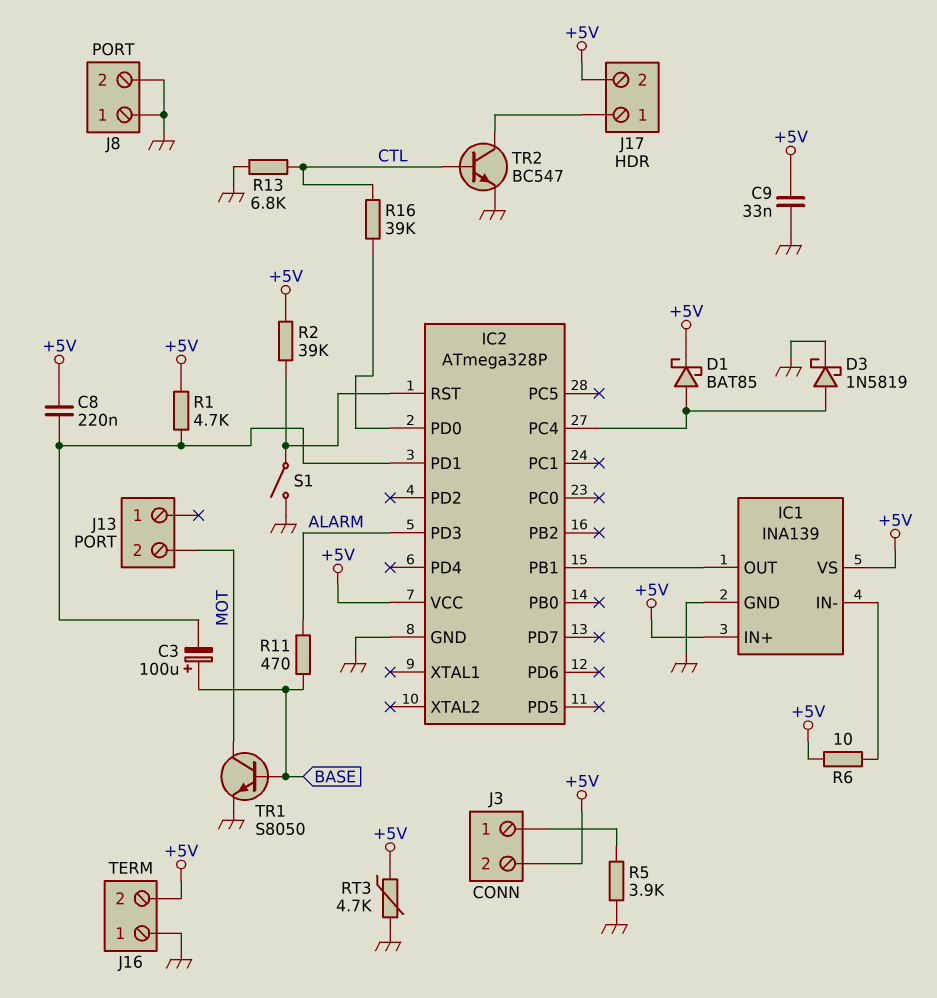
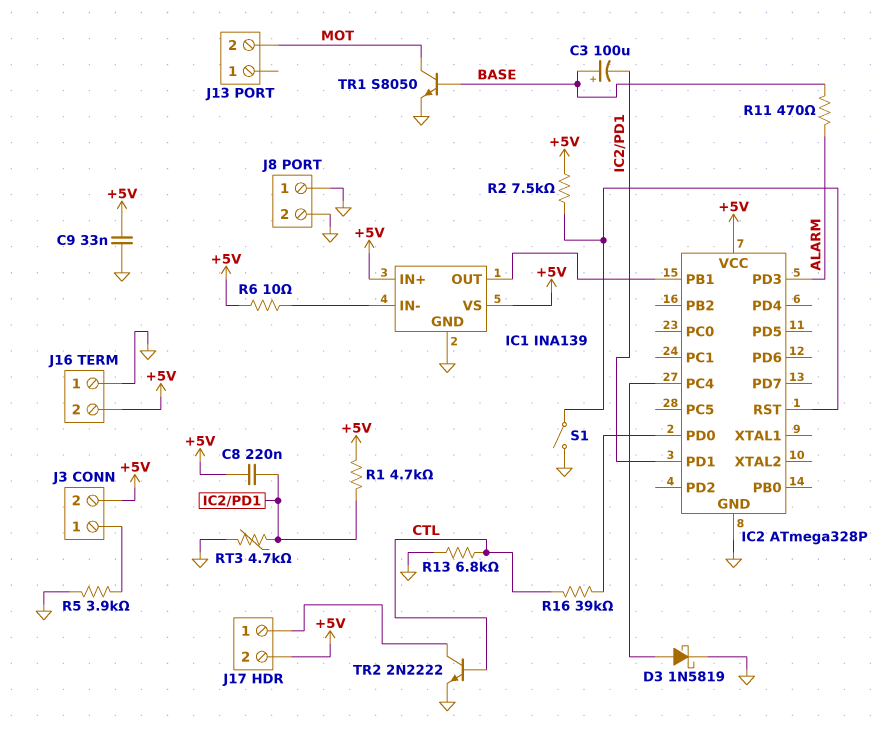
D1: schottky BAT85 (A IC2/PC4, K +5V) -> none
R2: 39k (+5V, IC2/RST) -> 7.5k (+5V, IC2/RST)
RT3: 4.7k (+5V, GND) -> 4.7k (GND, IC2/PD1)
TR2: NPN BC547 (B CTL, C J17/1, E GND) -> NPN 2N2222 (B CTL, C J17/1, E GND)

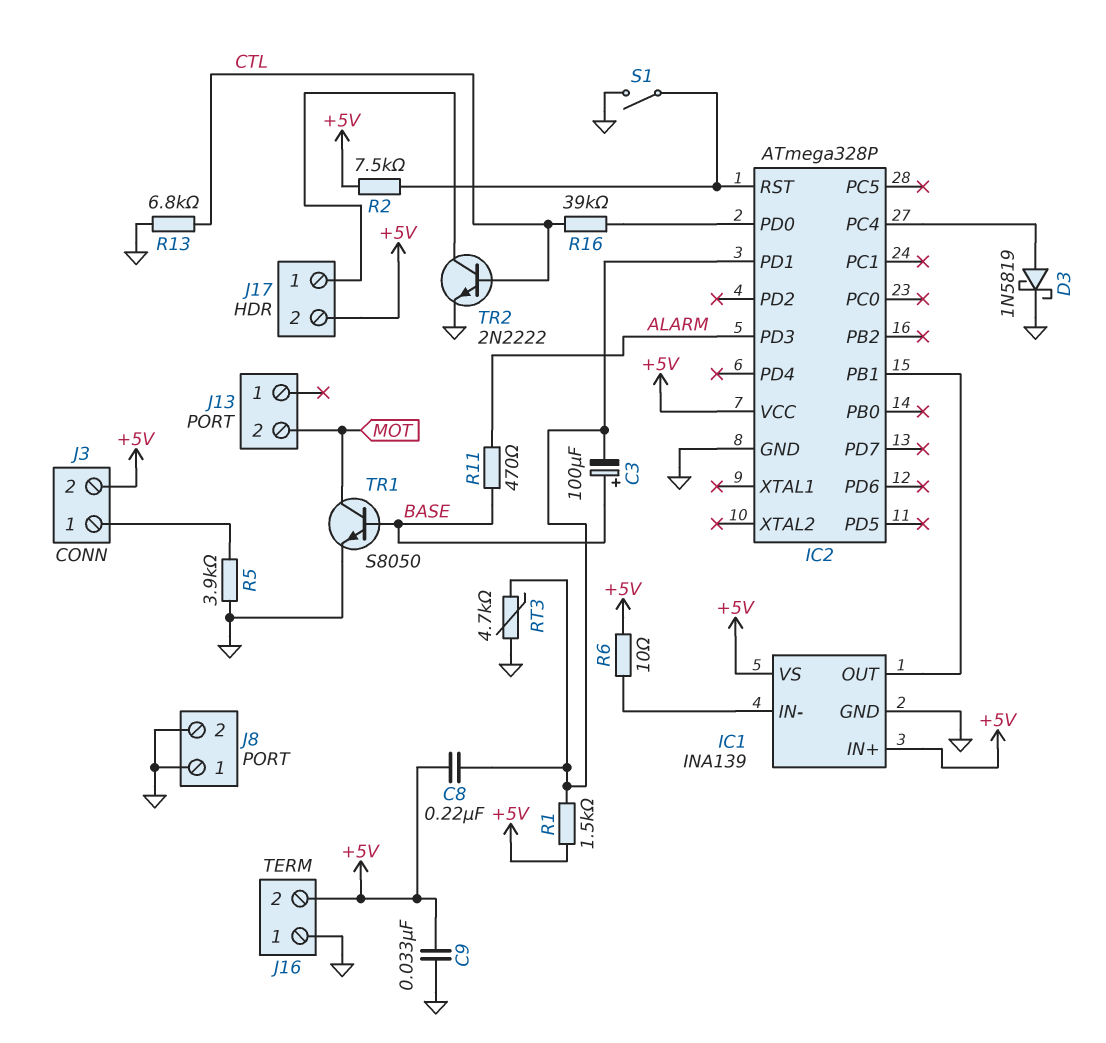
R1: 4.7k (+5V, IC2/PD1) -> 1.5k (+5V, IC2/PD1)

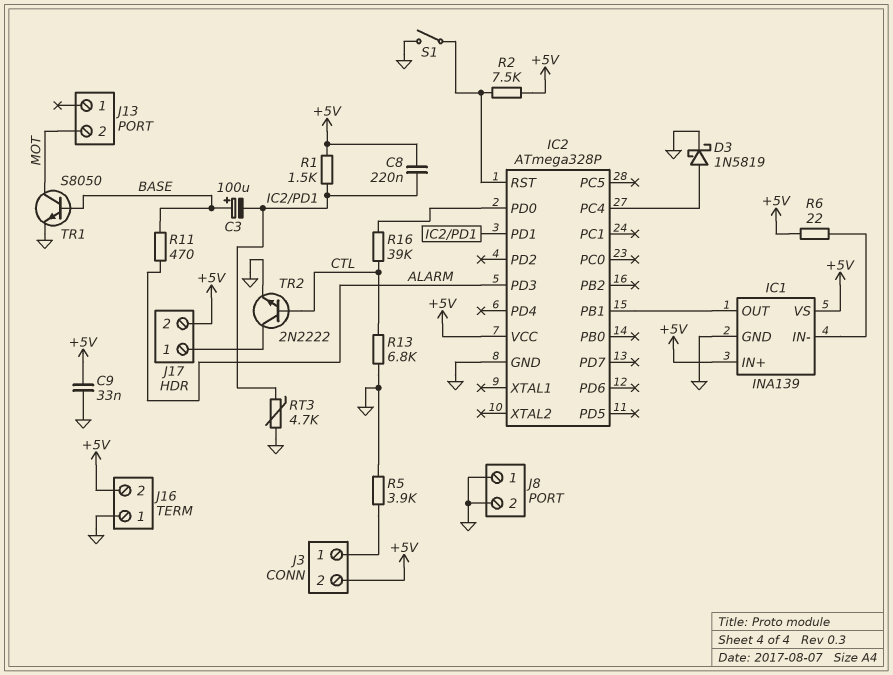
R6: 10 (+5V, IC1/IN-) -> 22 (+5V, IC1/IN-)

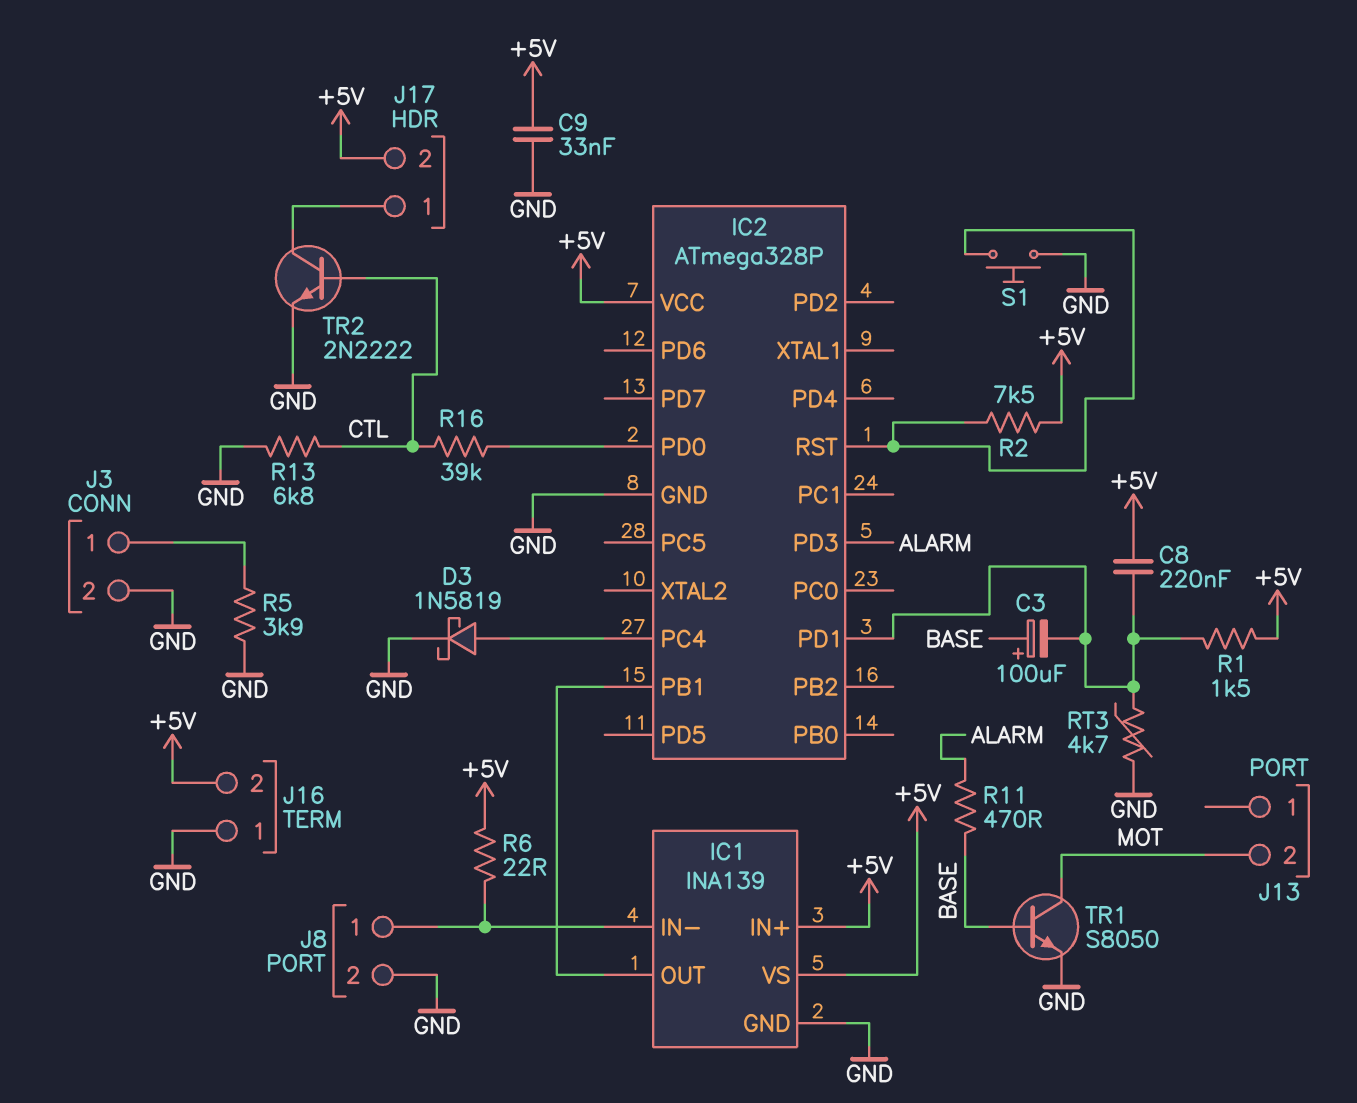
J3 pin 2: +5V -> GND
J8 pin 1: GND -> IC1/IN-
S1: switch (GND, IC2/RST) -> button (GND, IC2/RST)

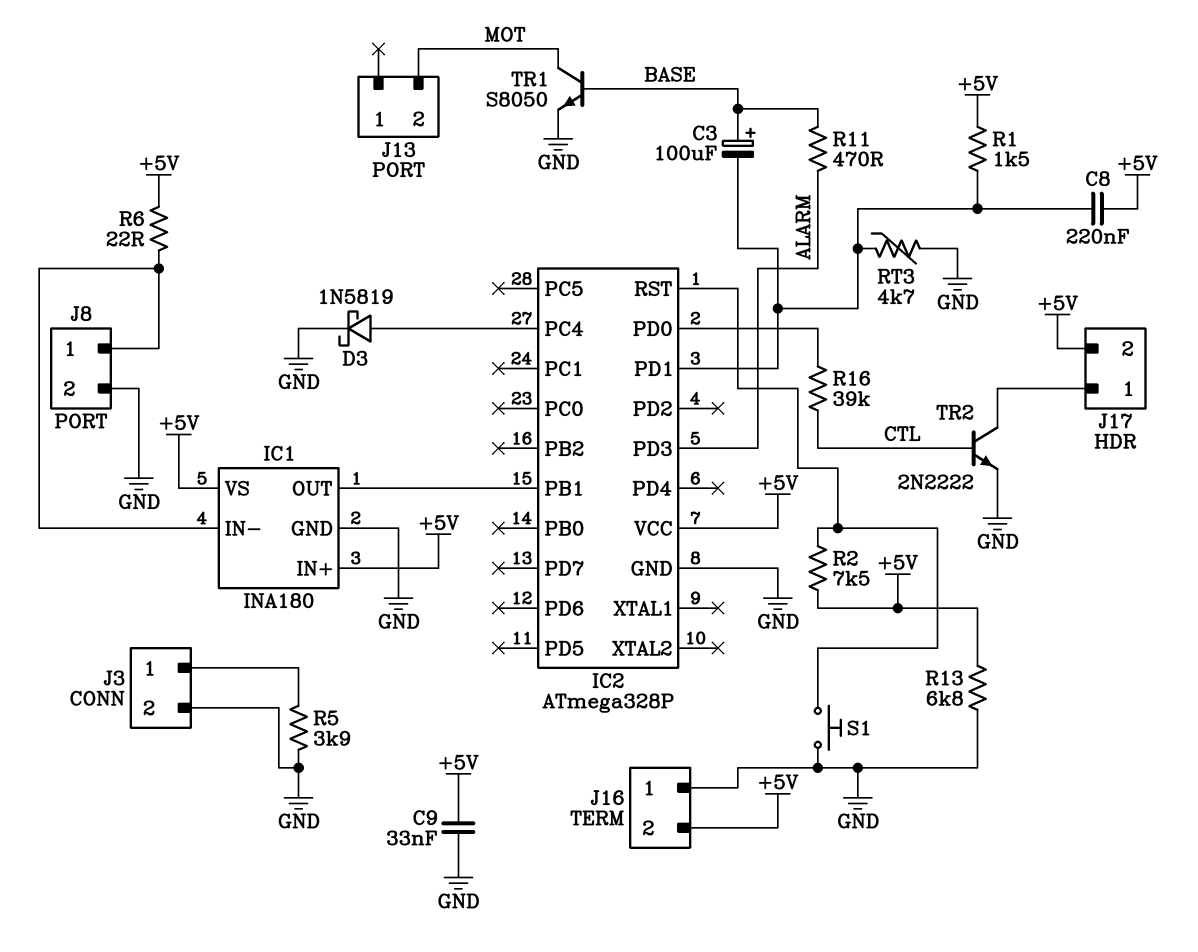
IC1: INA139 -> INA180
R13: 6.8k (CTL, GND) -> 6.8k (+5V, GND)

